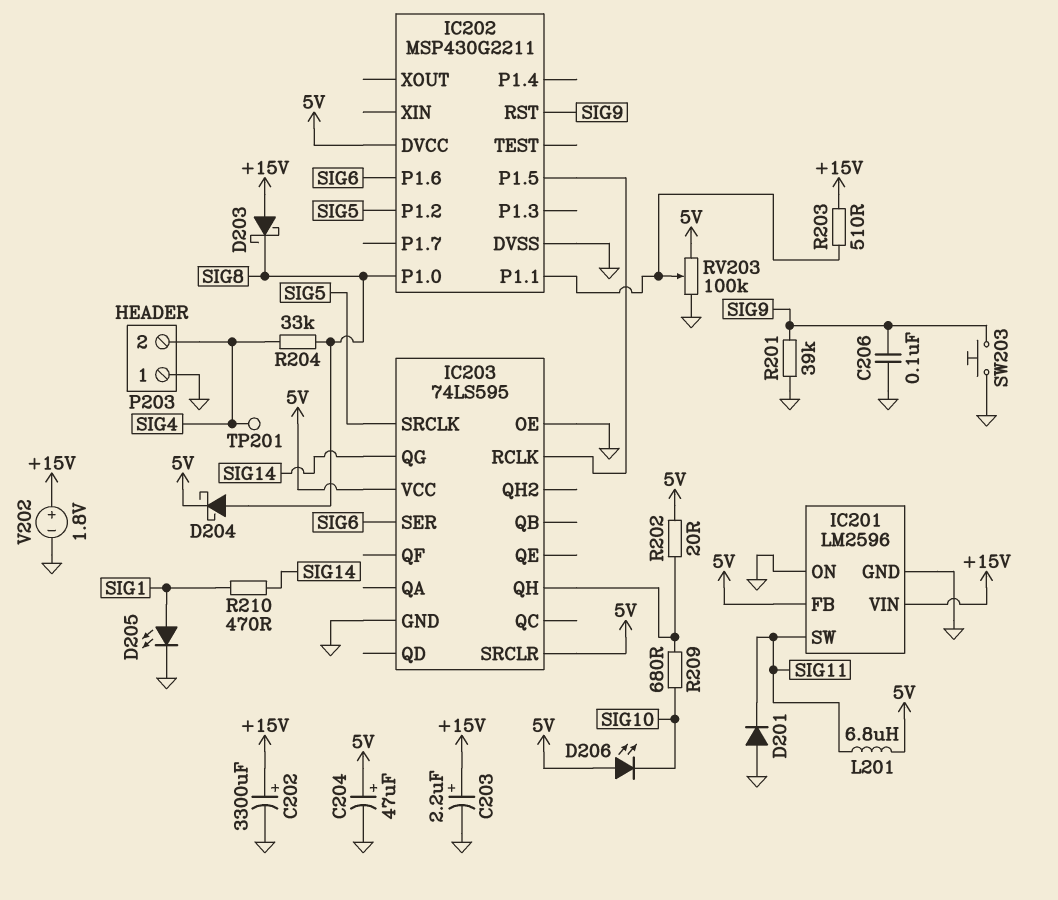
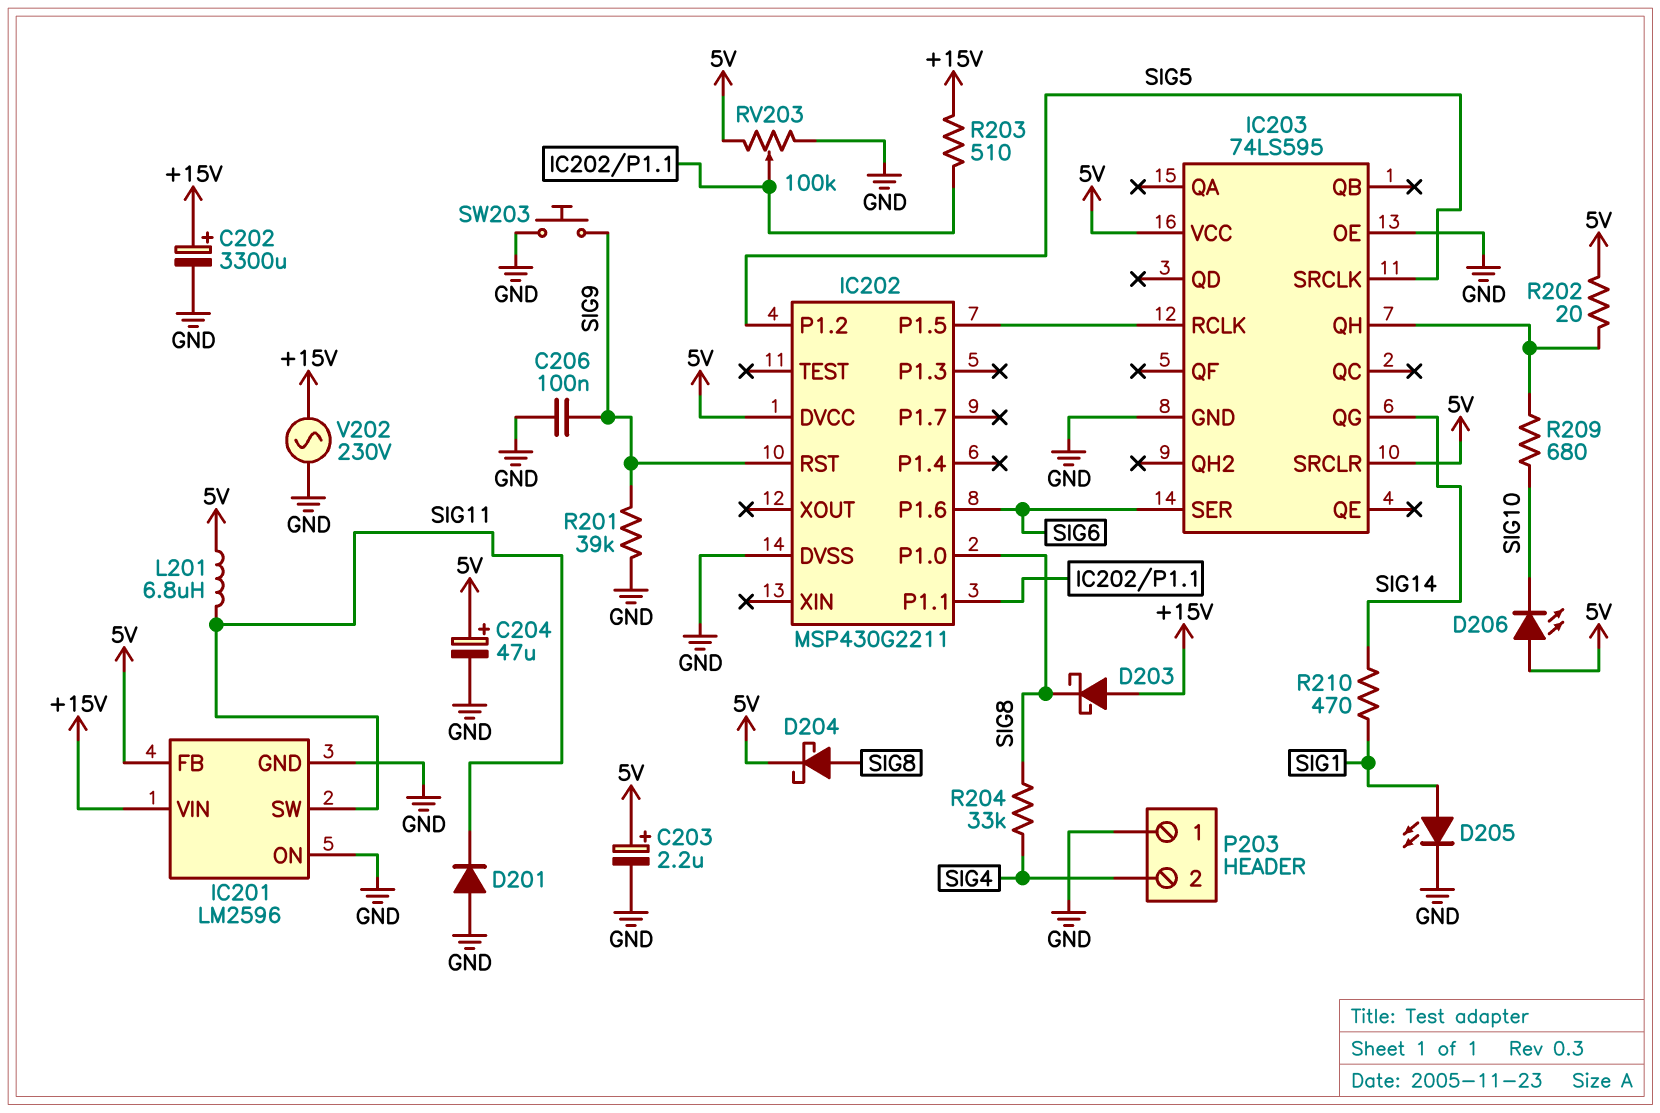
C203: 2.2uF (plus +15V, minus GND) -> 2.2uF (plus 5V, minus GND)
TP201: test point (SIG4) -> none
V202: 1.8V (plus +15V, minus GND) -> AC 230V (+15V, GND)

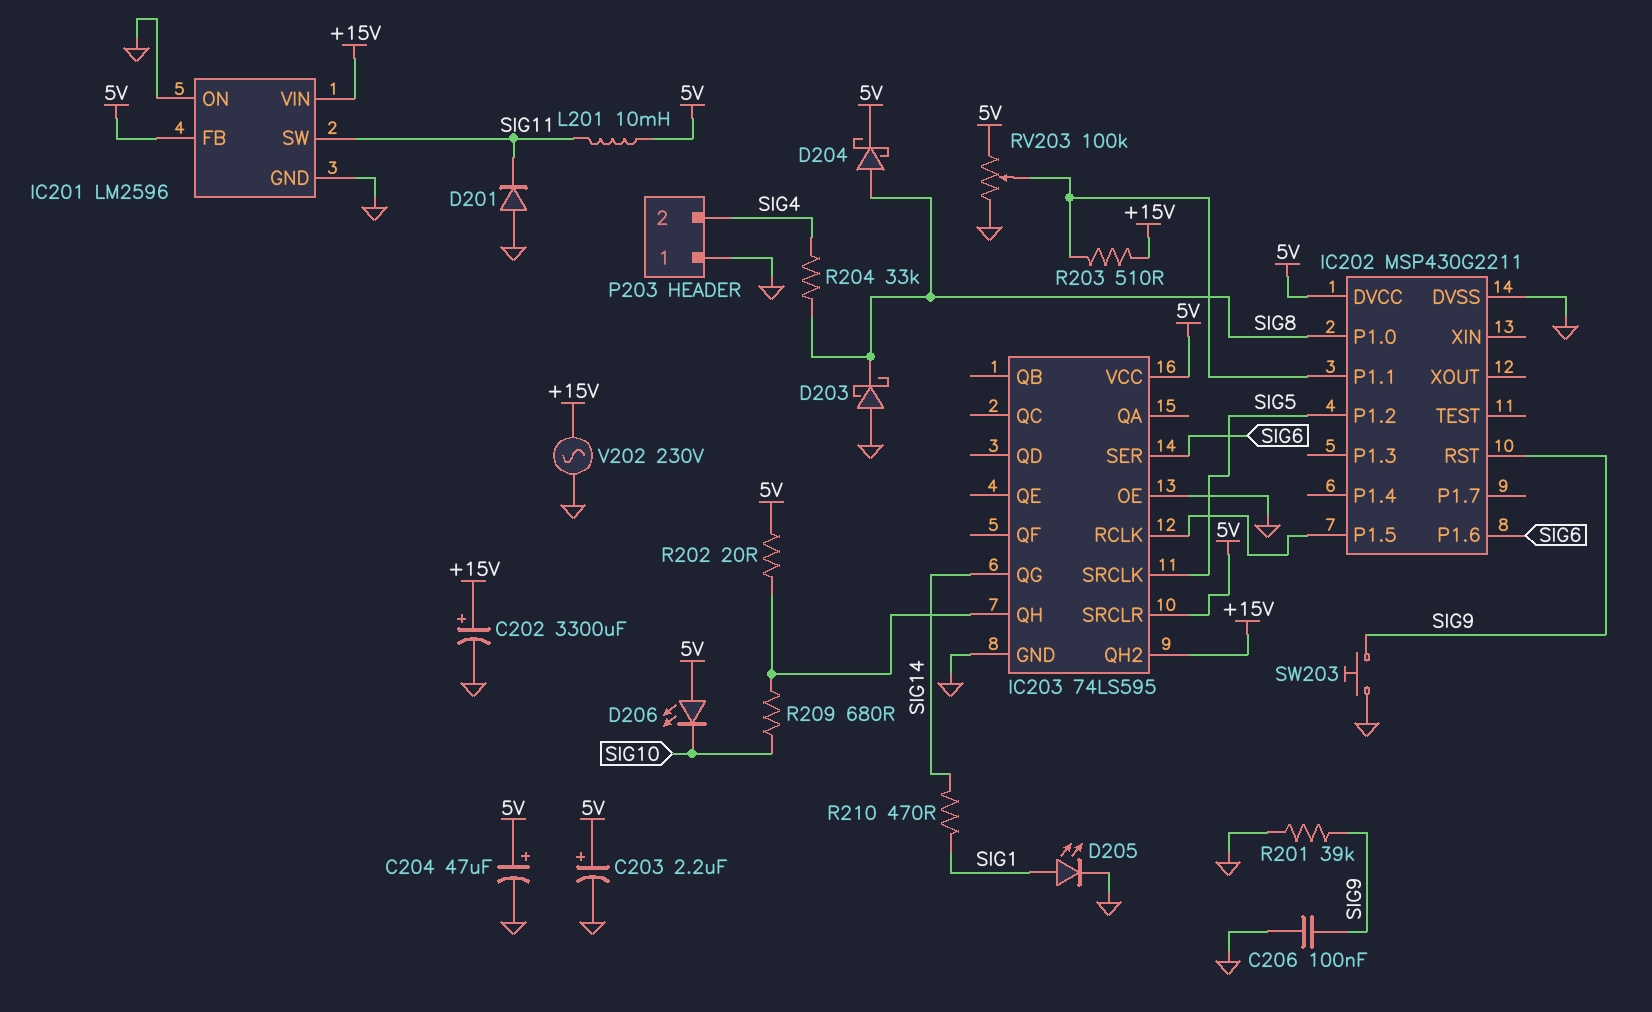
D203: schottky (A +15V, K SIG8) -> schottky (A GND, K SIG8)
IC203 pin QH2: none -> +15V
L201: 6.8uH (5V, SIG11) -> 10mH (5V, SIG11)

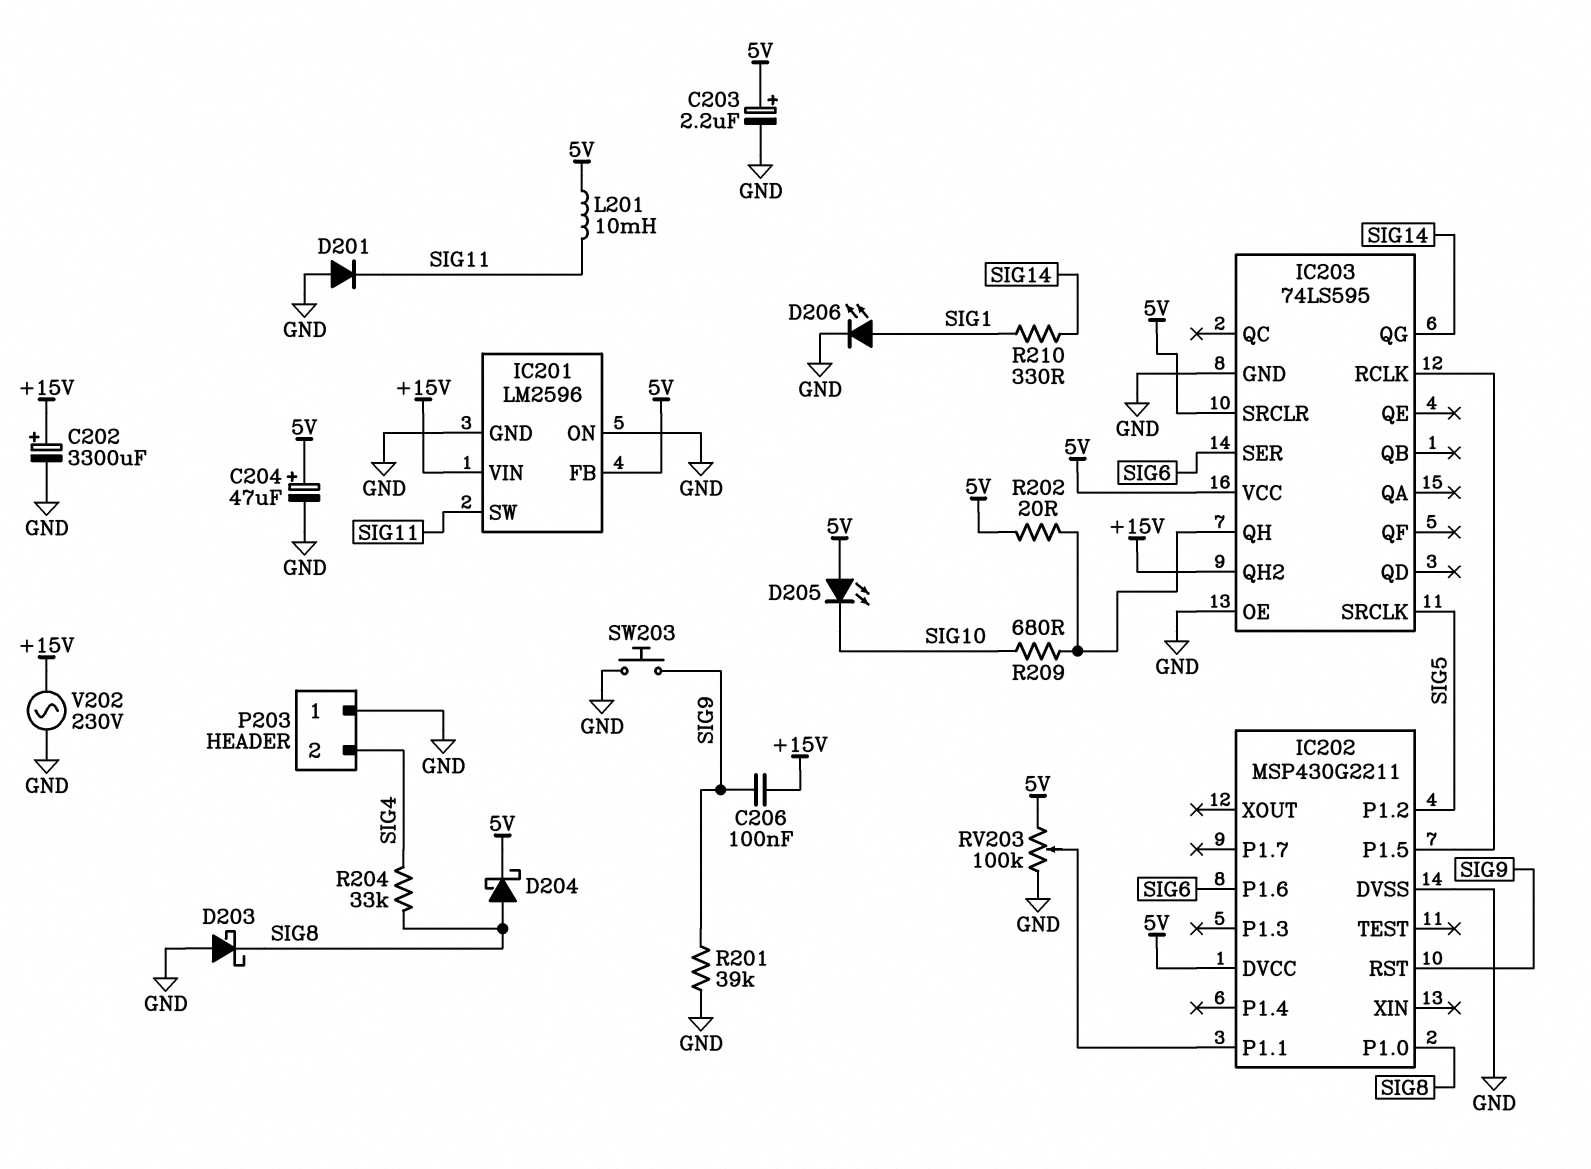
C206: 100nF (GND, SIG9) -> 100nF (+15V, SIG9)
D205: LED (A SIG1, K GND) -> LED (A 5V, K SIG10)
D206: LED (A 5V, K SIG10) -> LED (A SIG1, K GND)
R203: 510 (+15V, IC202/P1.1) -> none
R210: 470 (SIG1, SIG14) -> 330 (SIG1, SIG14)

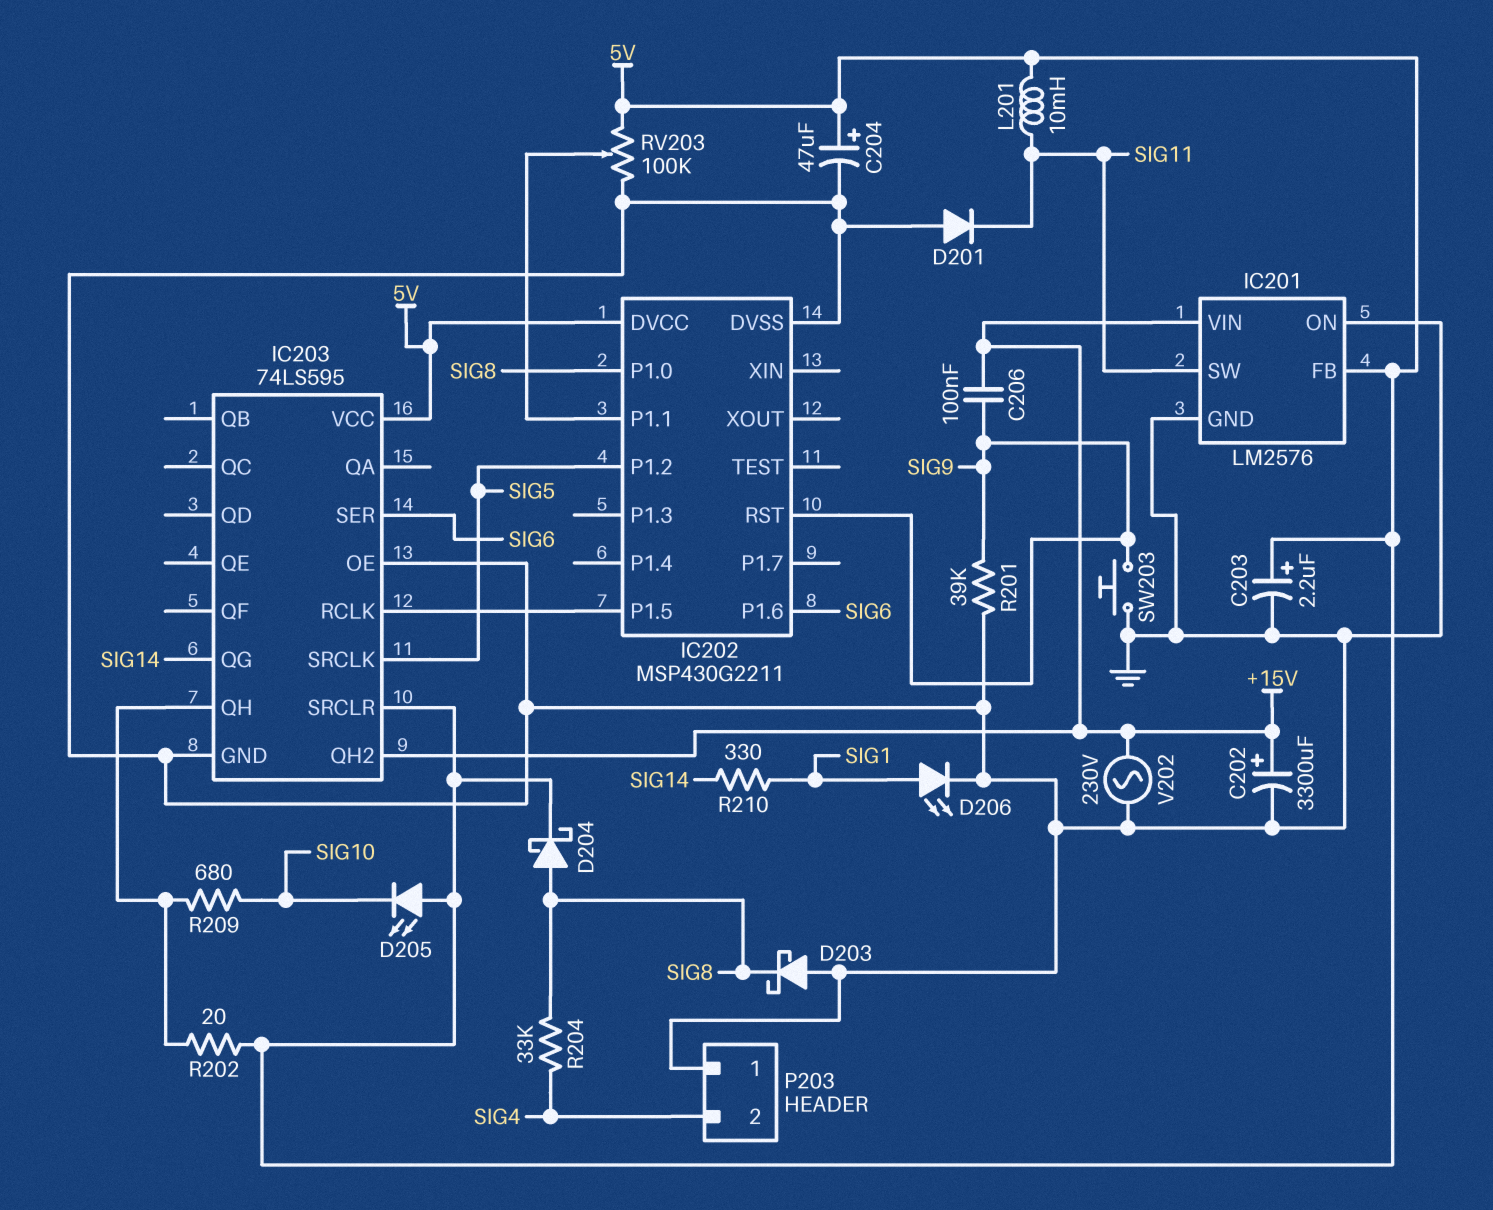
IC201: LM2596 -> LM2576

